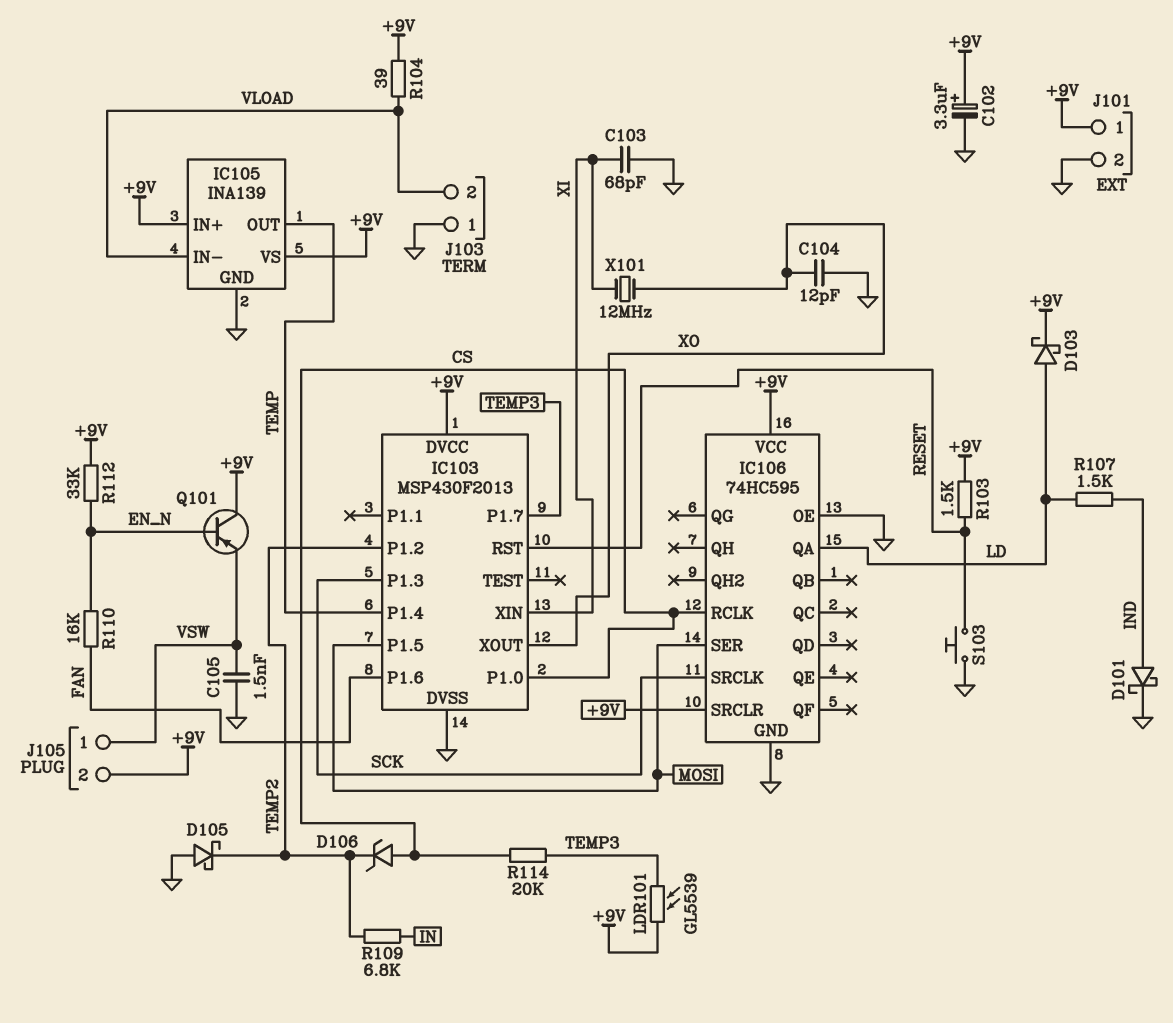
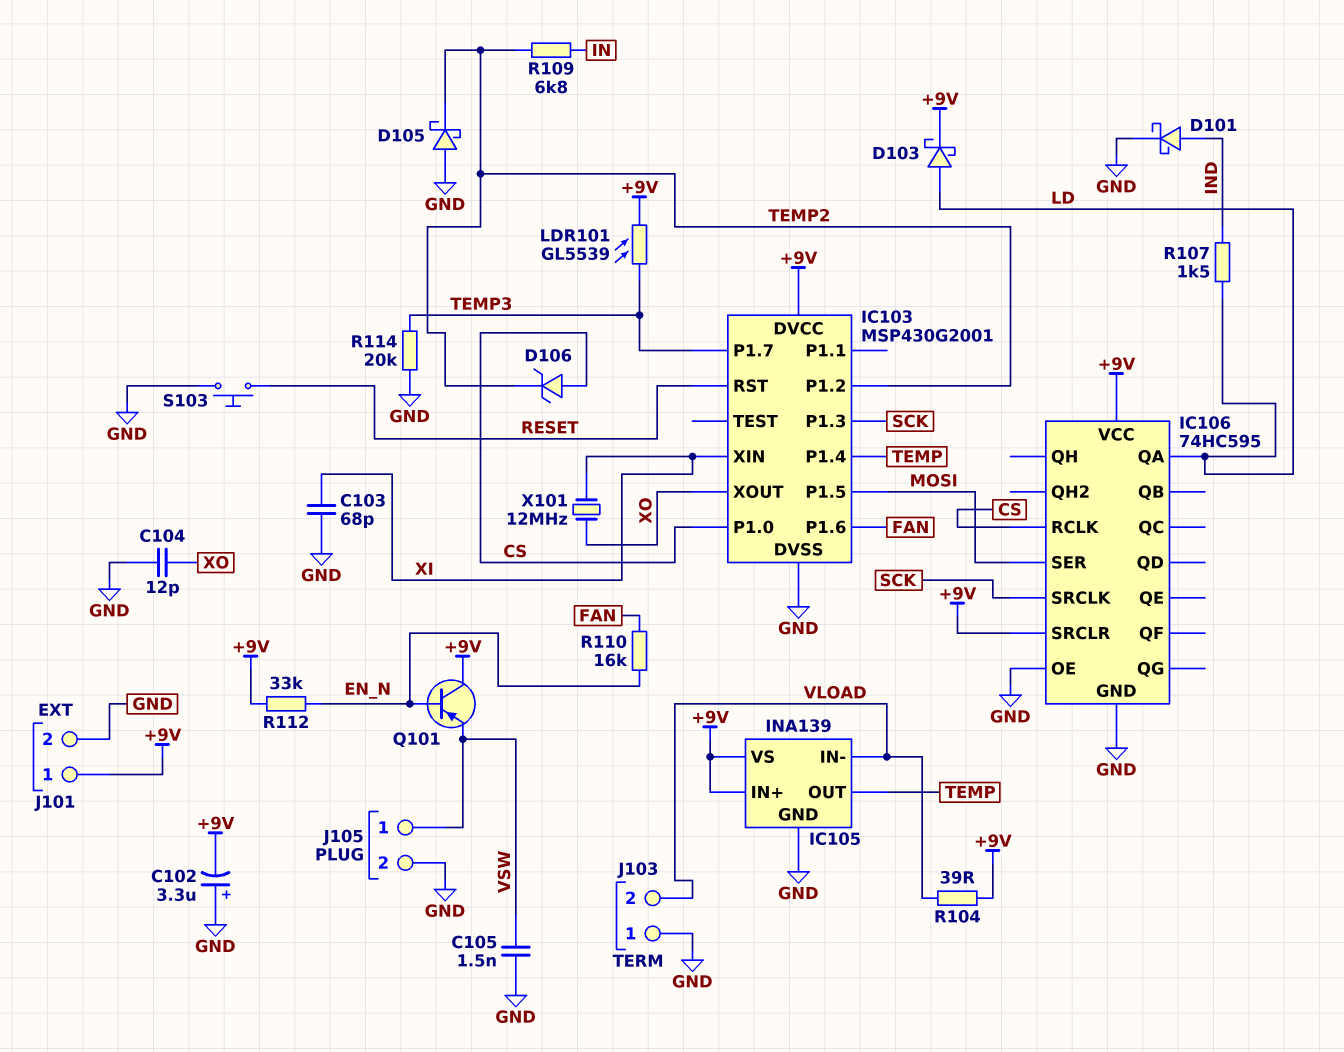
C102: 3.3uF (plus +9V, minus GND) -> 3.3uF (plus GND, minus +9V)
IC103: MSP430F2013 -> MSP430G2001
J105 pin 2: +9V -> GND
R103: 1.5k (+9V, RESET) -> none
R114: 20k (CS, TEMP3) -> 20k (GND, TEMP3)

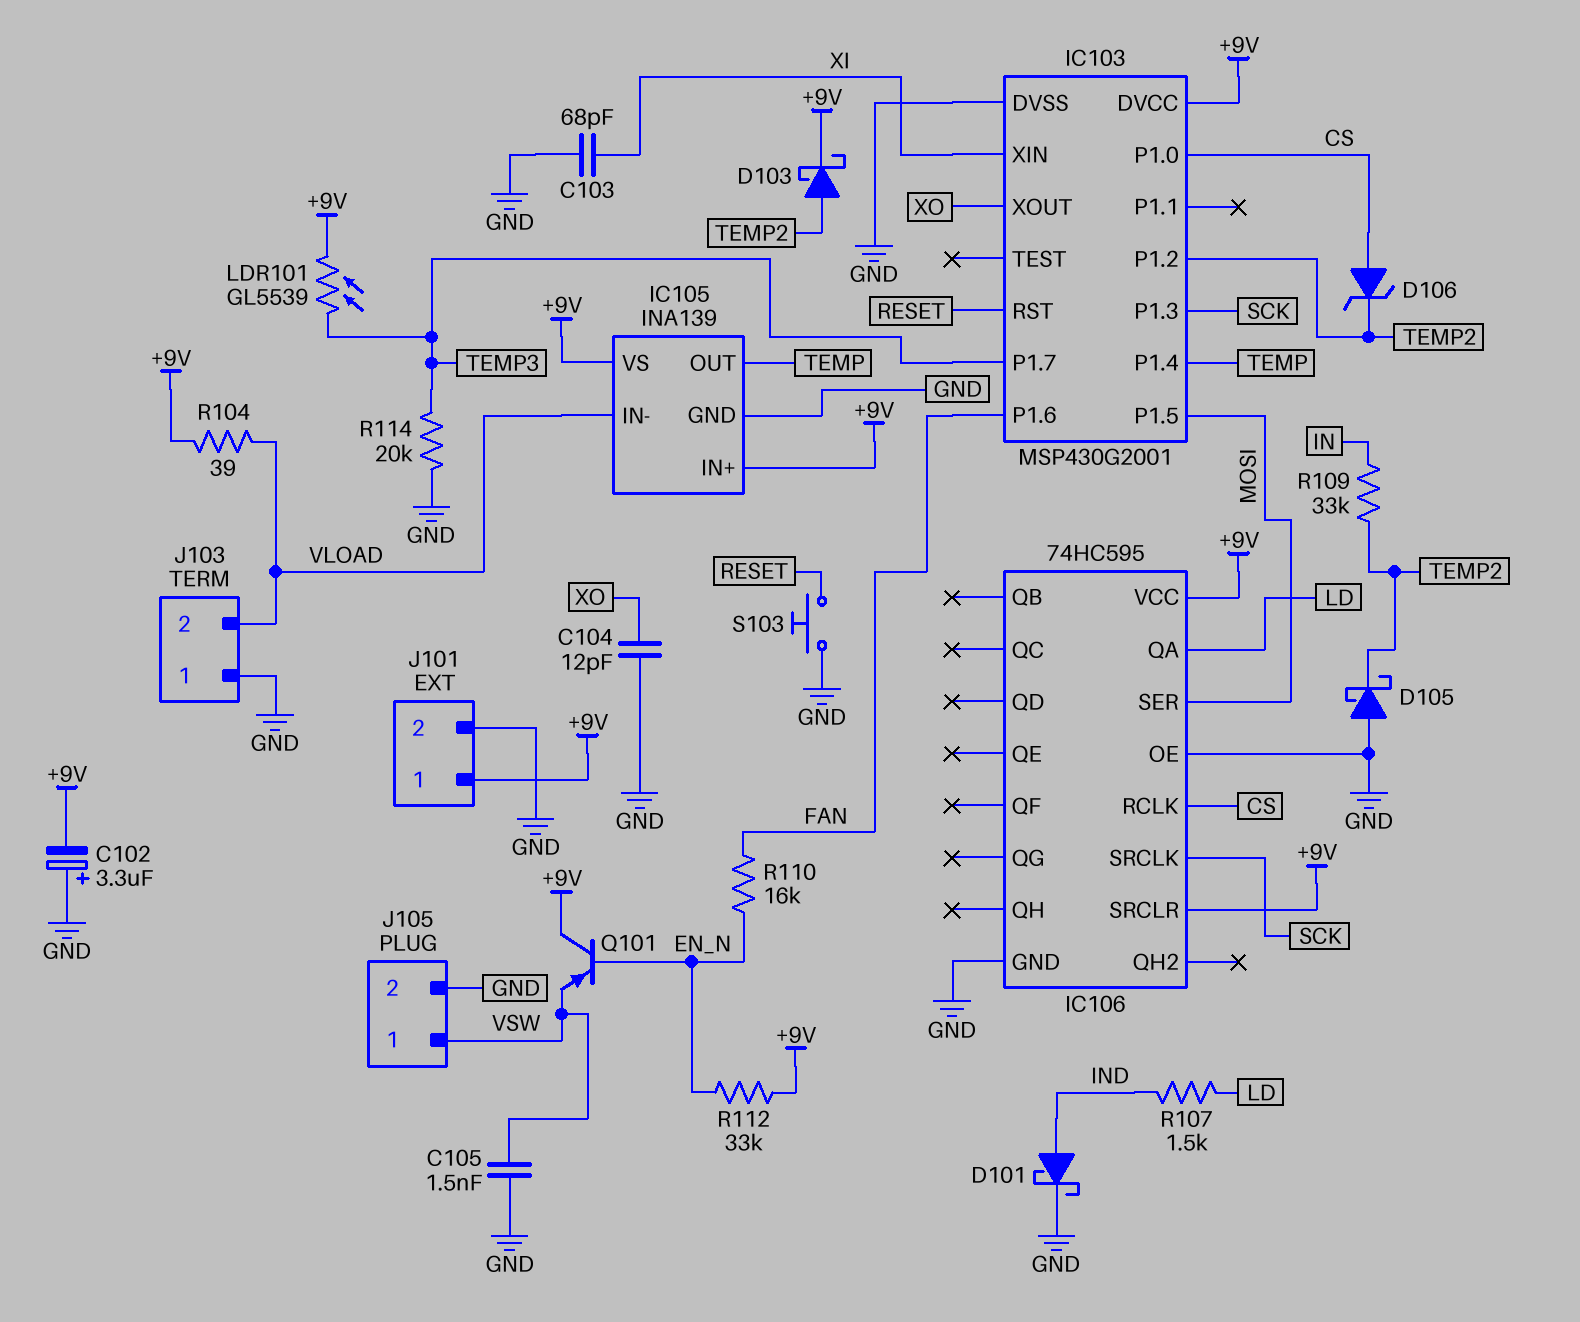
D103: schottky (A LD, K +9V) -> schottky (A TEMP2, K +9V)
R109: 6.8k (IN, TEMP2) -> 33k (IN, TEMP2)
X101: 12MHz (XI, XO) -> none

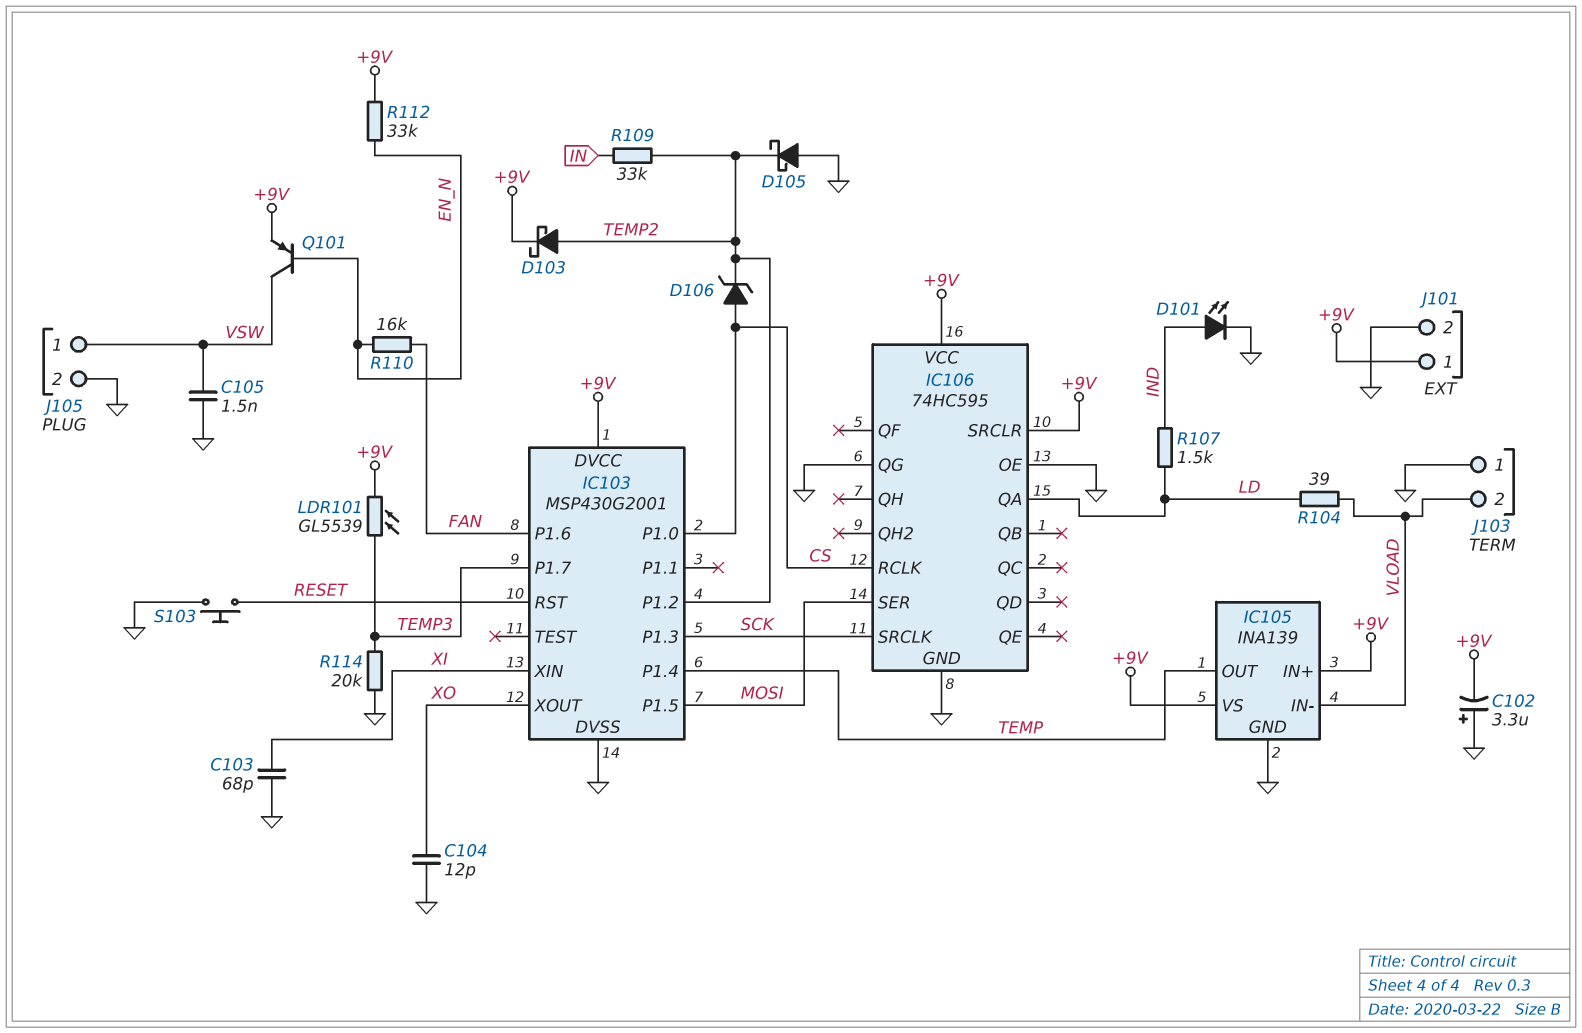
D101: schottky (A IND, K GND) -> LED (A IND, K GND)
IC106 pin QG: none -> GND
Q101: PNP (B EN_N, C +9V, E VSW) -> PNP (B EN_N, C VSW, E +9V)
R104: 39 (+9V, VLOAD) -> 39 (LD, VLOAD)

